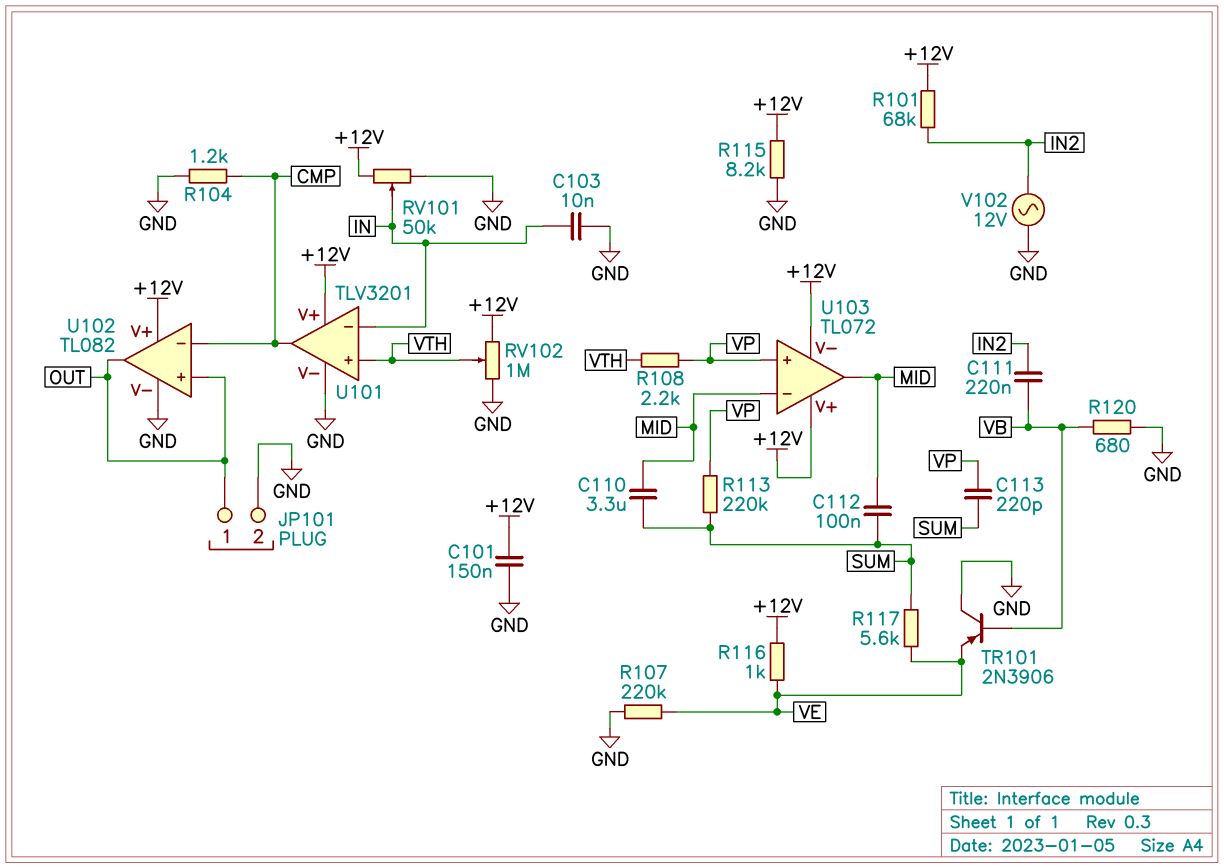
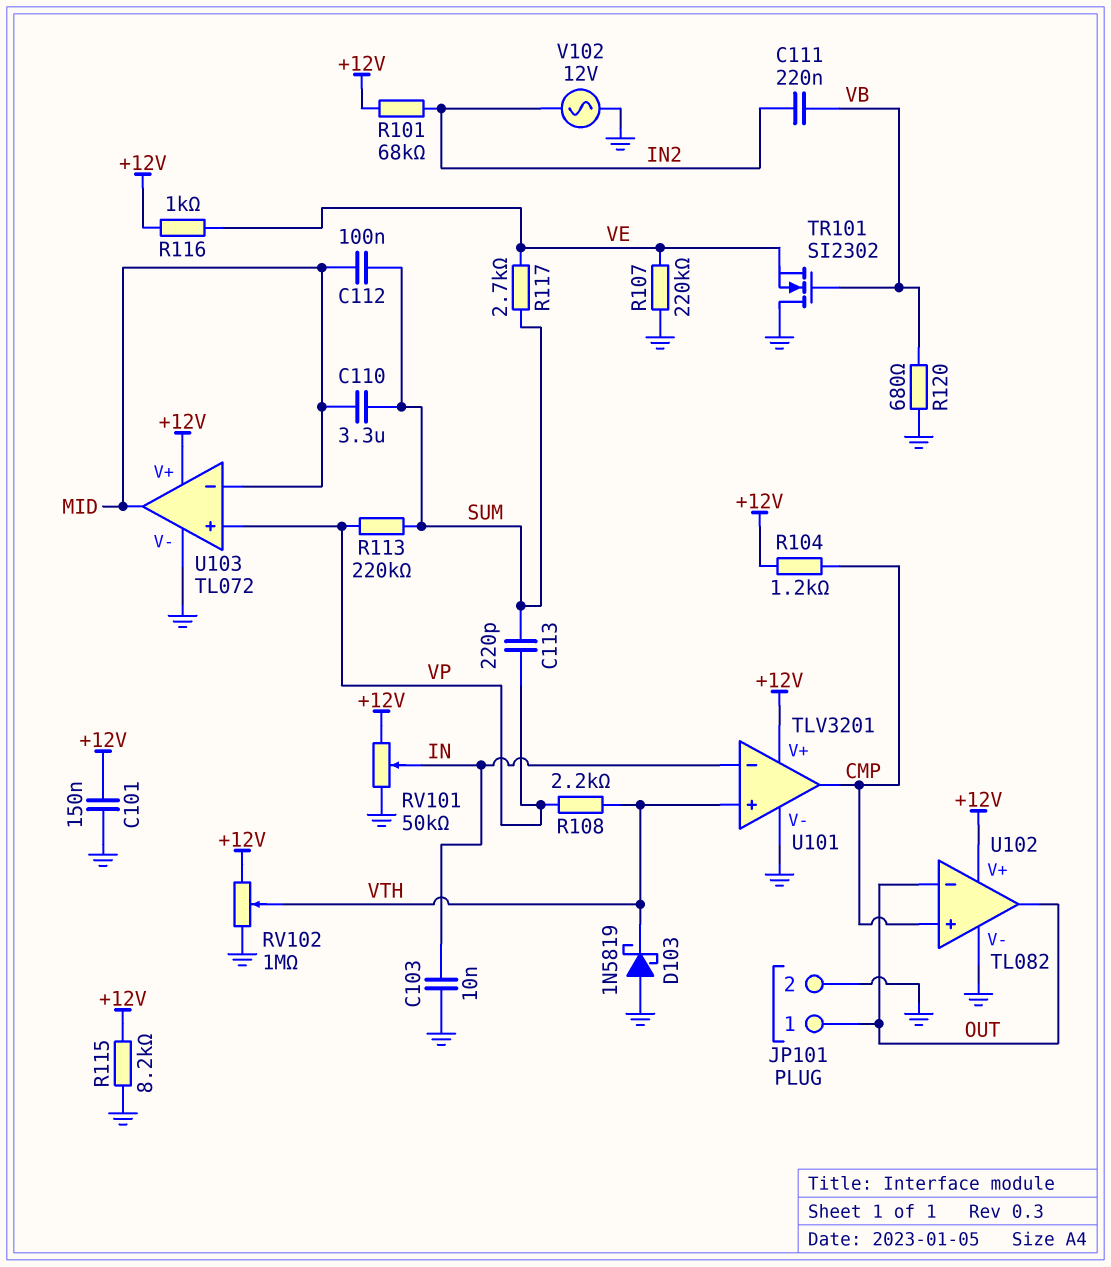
D103: none -> schottky 1N5819 (A GND, K VTH)
R104: 1.2k (CMP, GND) -> 1.2k (+12V, CMP)
R117: 5.6k (SUM, VE) -> 2.7k (SUM, VE)
TR101: PNP 2N3906 (B VB, C GND, E VE) -> NMOS SI2302 (G VB, D GND, S VE)
U102 pin in+: OUT -> CMP
U102 pin in-: CMP -> OUT
U103 pin V-: +12V -> GND

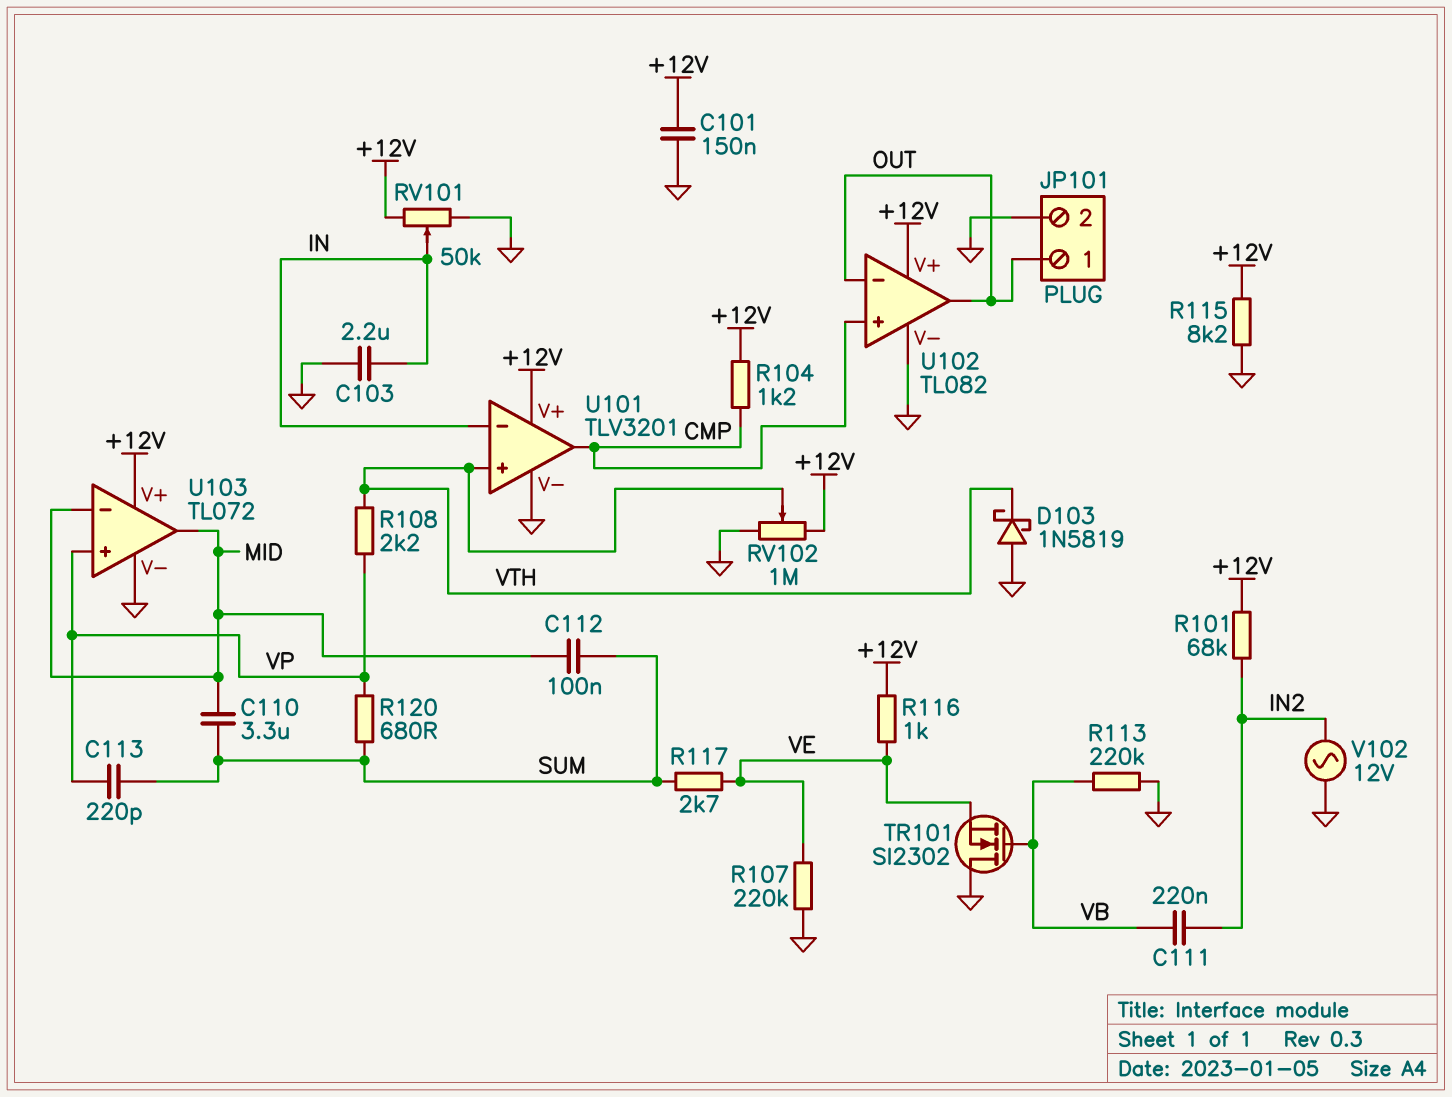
C103: 10nF (GND, IN) -> 2.2uF (GND, IN)
R113: 220k (SUM, VP) -> 220k (GND, VB)
R120: 680 (GND, VB) -> 680 (SUM, VP)

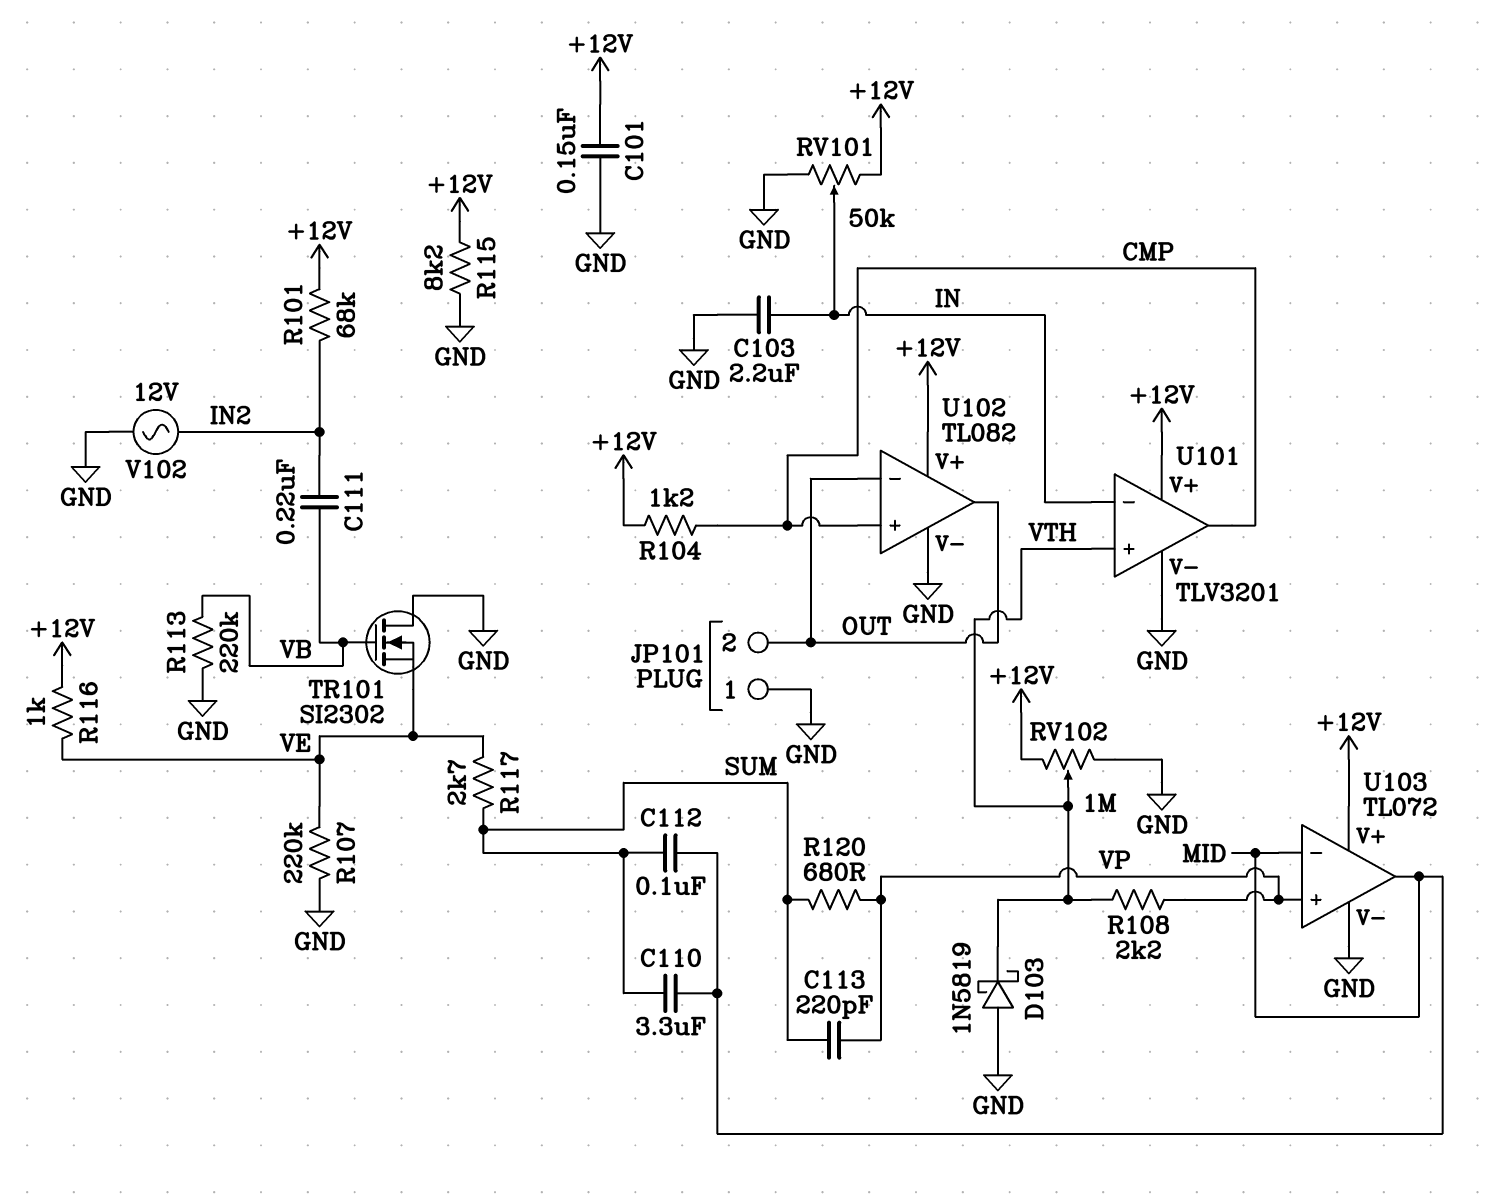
JP101 pin 1: OUT -> GND
JP101 pin 2: GND -> OUT

